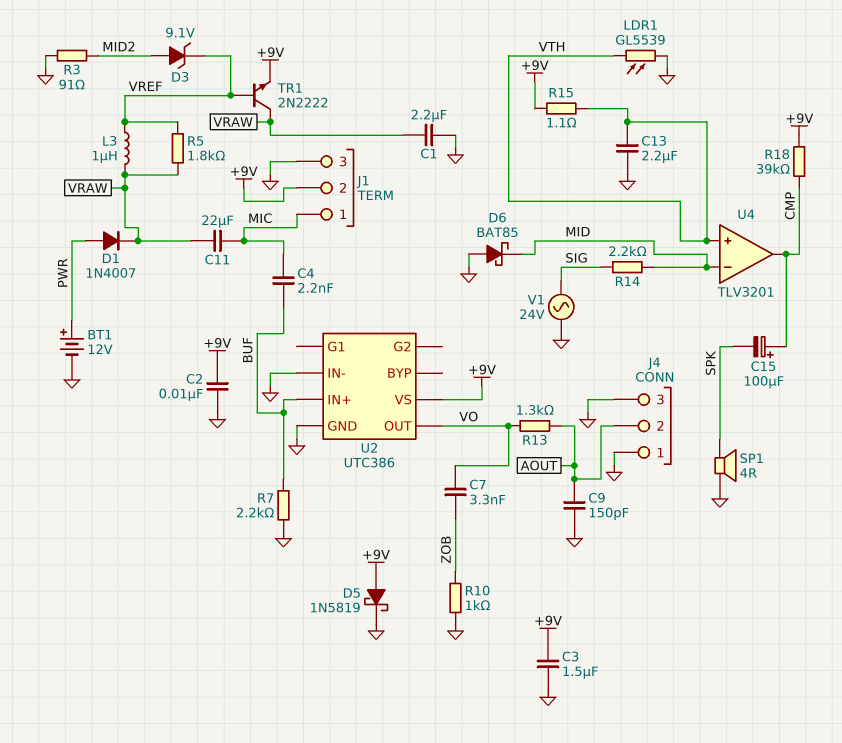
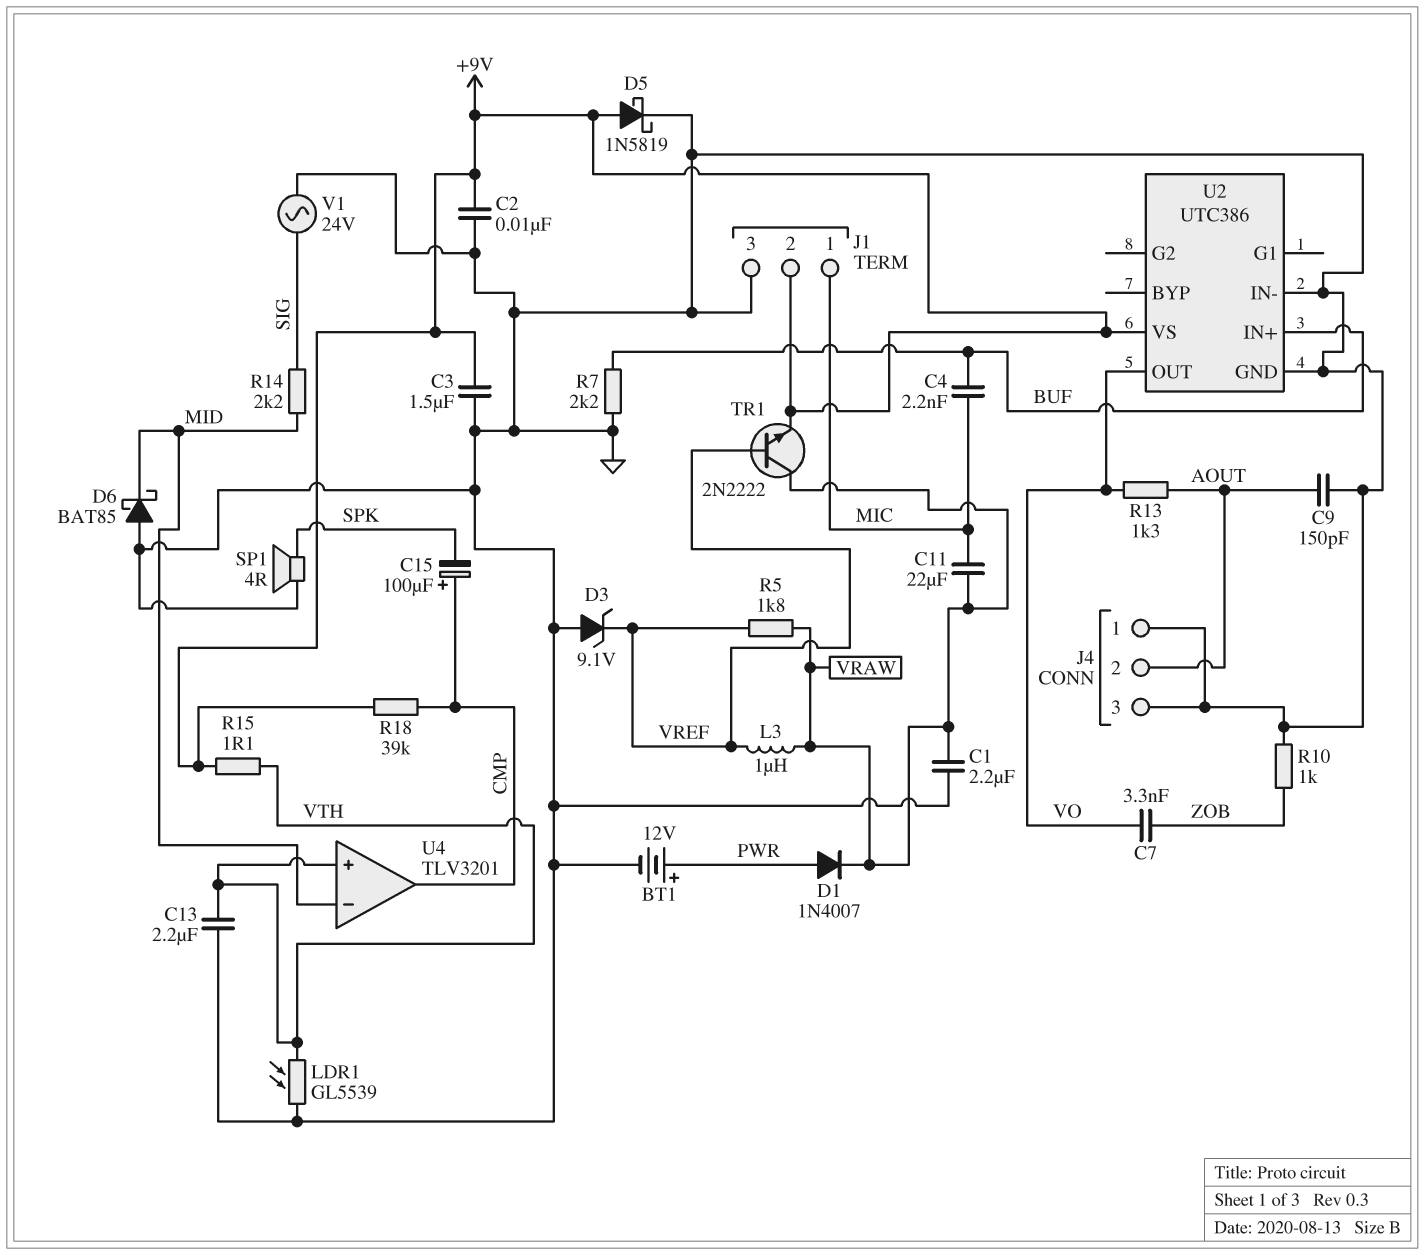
D3: zener 9.1V (A MID2, K VREF) -> zener 9.1V (A GND, K VREF)
R3: 91 (GND, MID2) -> none

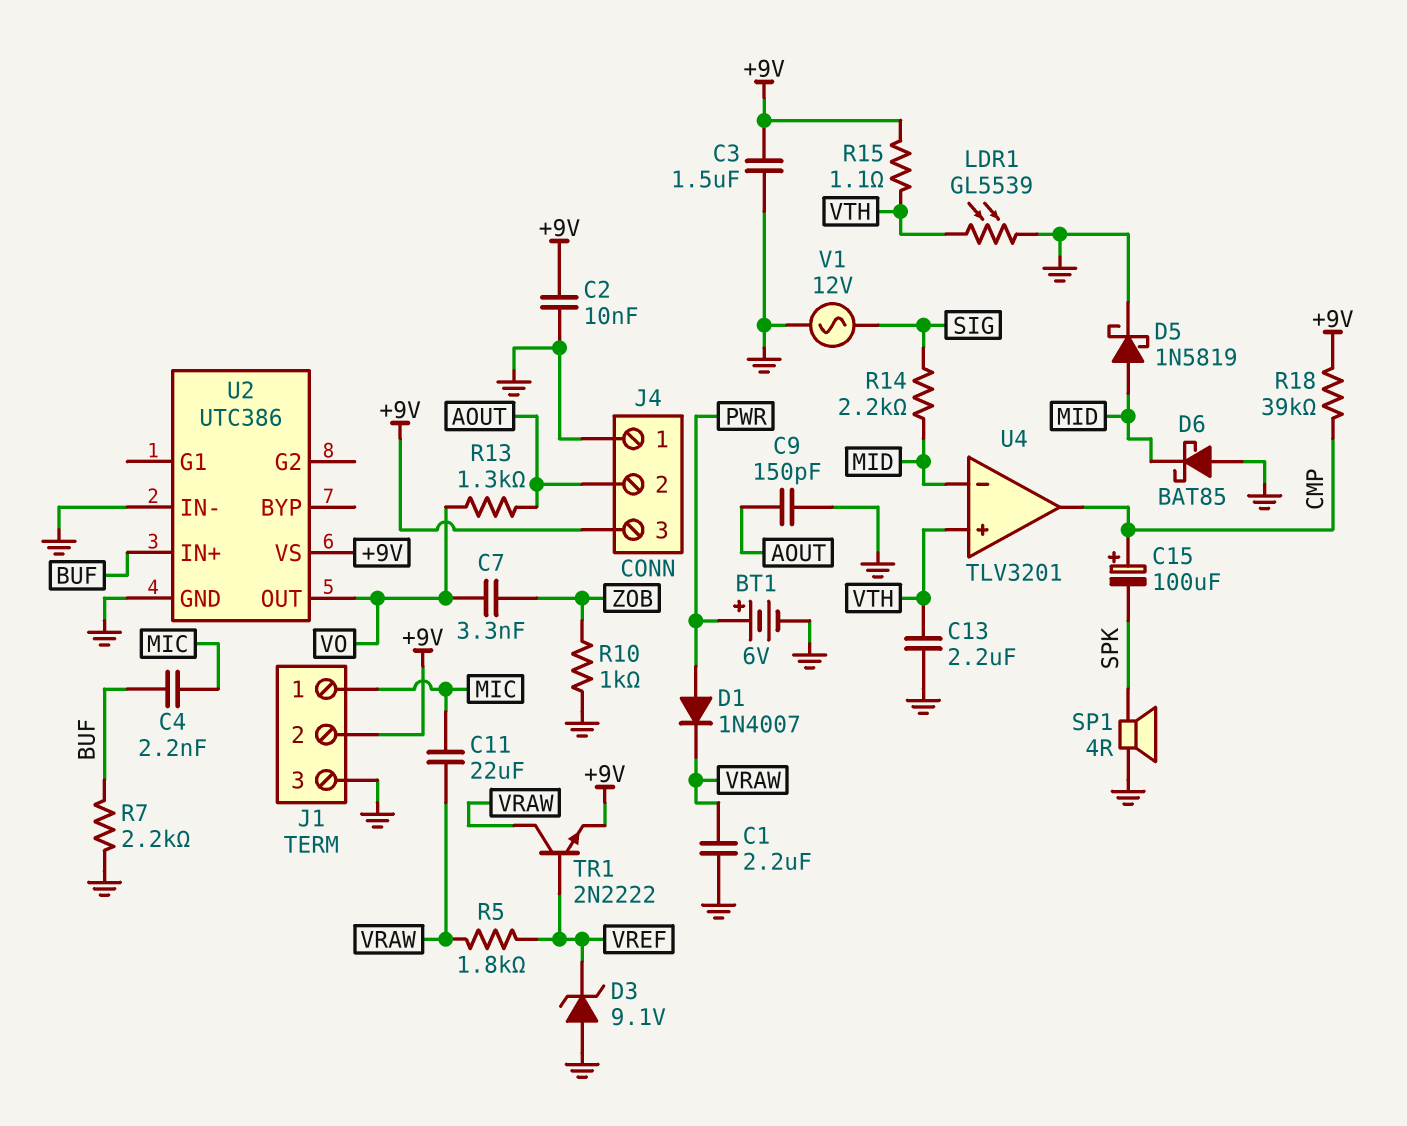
BT1: 12V (plus PWR, minus GND) -> 6V (plus PWR, minus GND)
D5: schottky 1N5819 (A +9V, K GND) -> schottky 1N5819 (A MID, K GND)
J4 pin 3: GND -> +9V
L3: 1uH (VRAW, VREF) -> none
V1: AC 24V (GND, SIG) -> AC 12V (GND, SIG)

